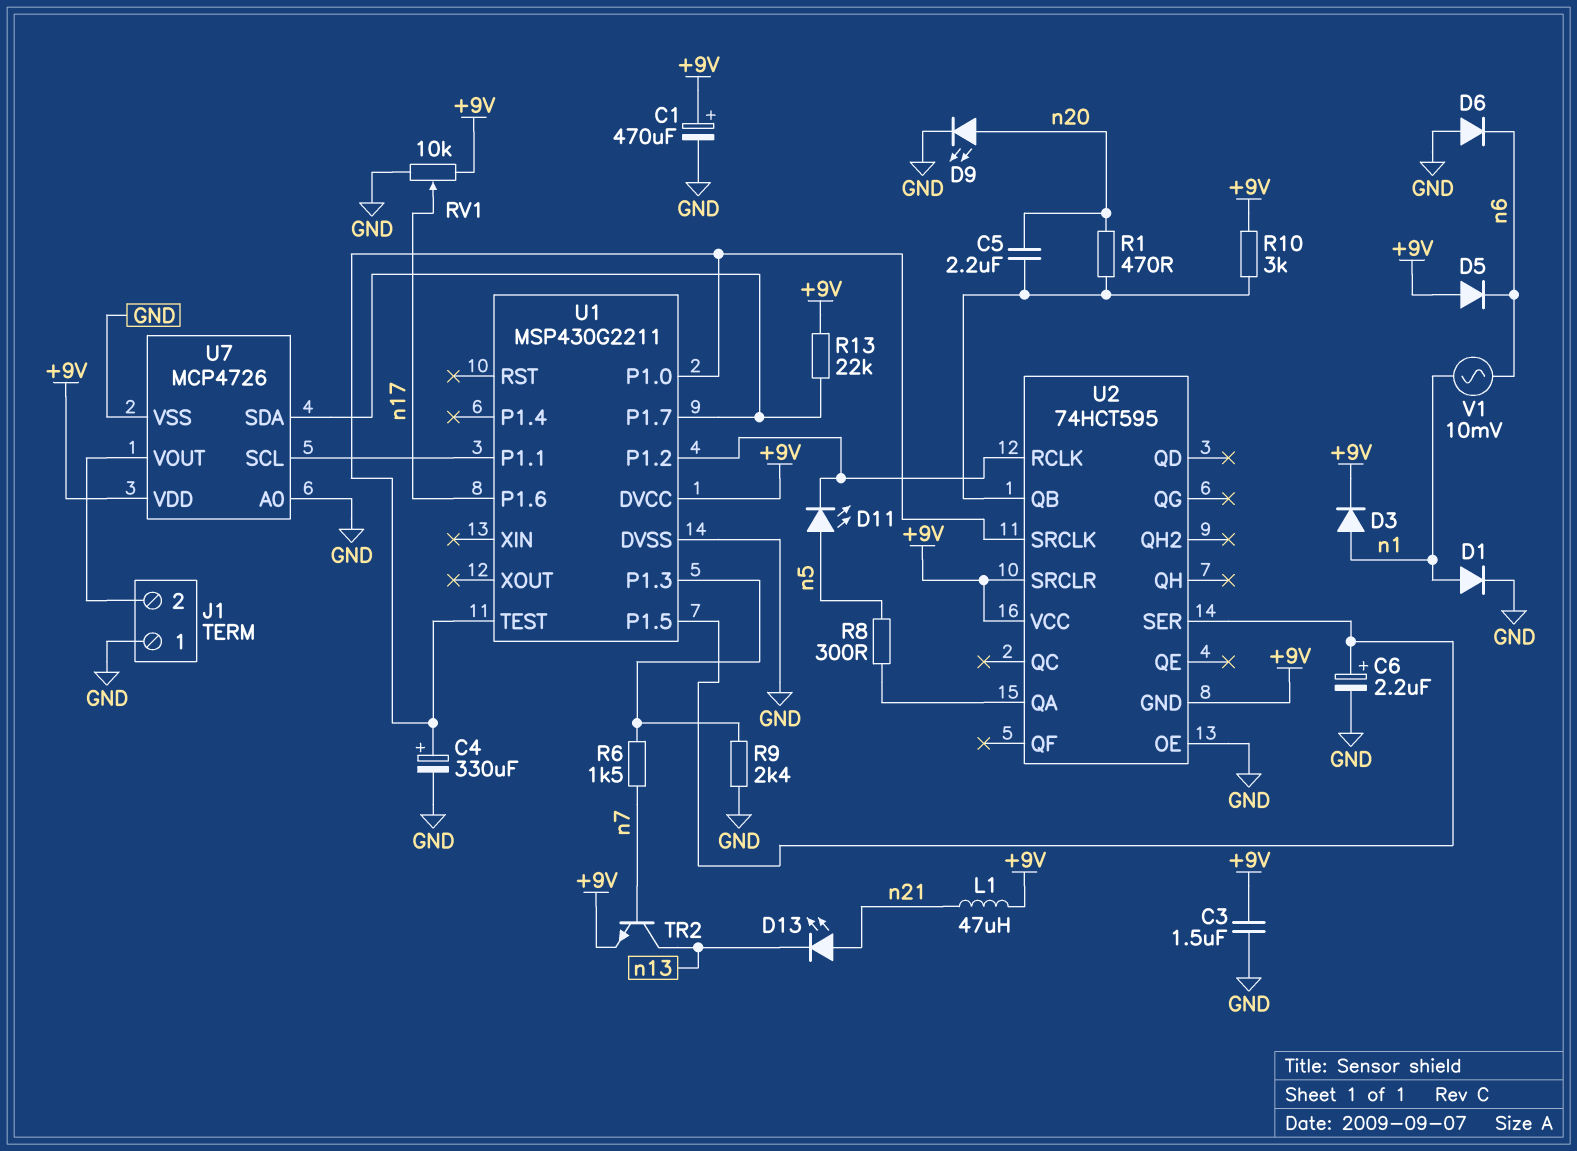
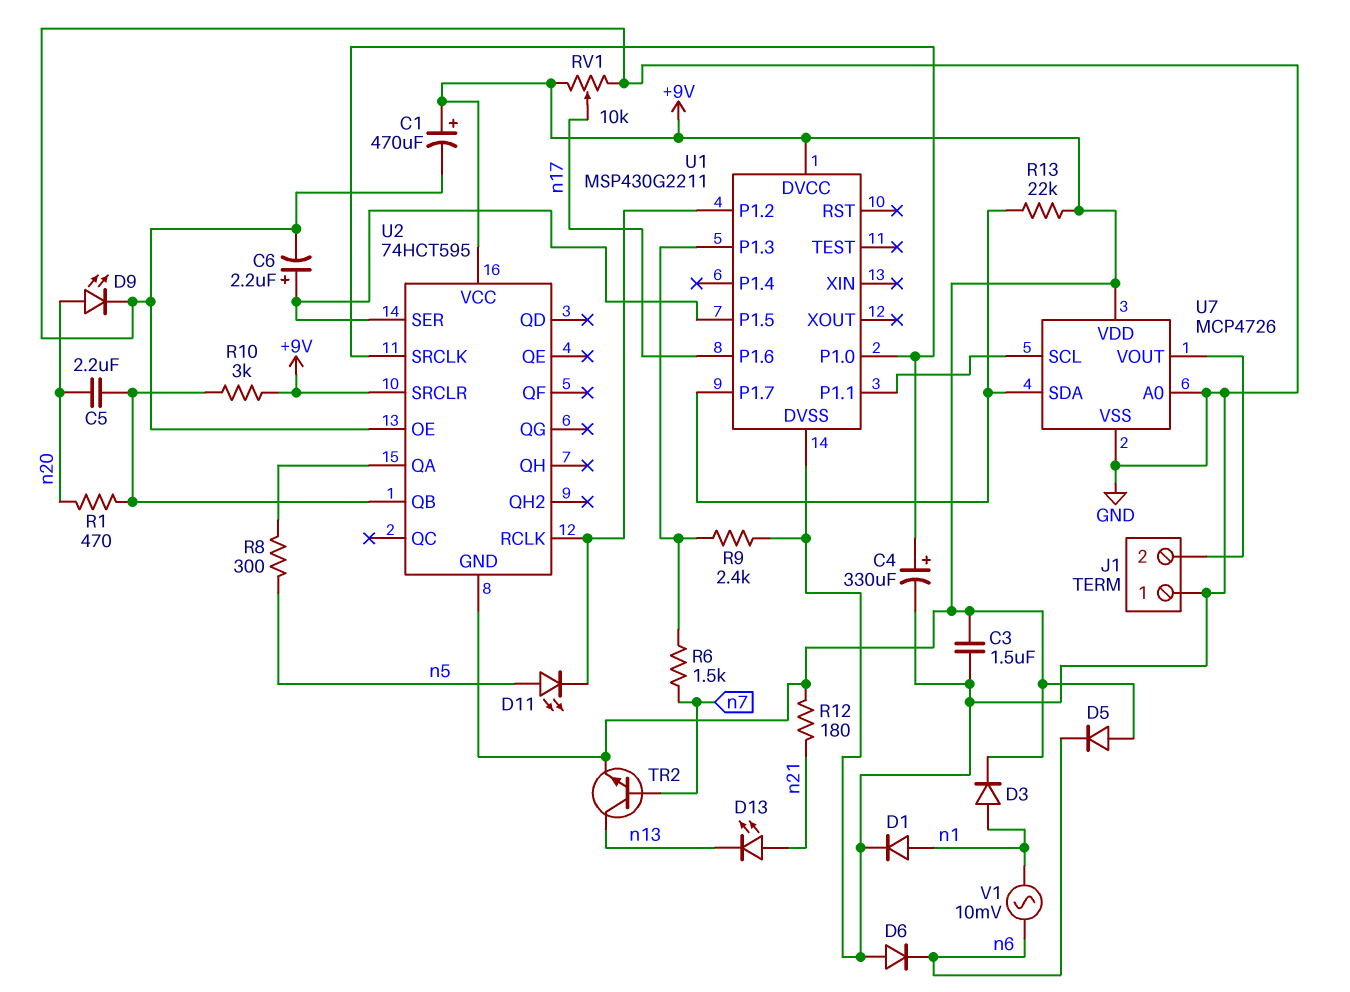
L1: 47uH (+9V, n21) -> none
R12: none -> 180 (+9V, n21)
U1 pin TEST: U1/P1.0 -> none

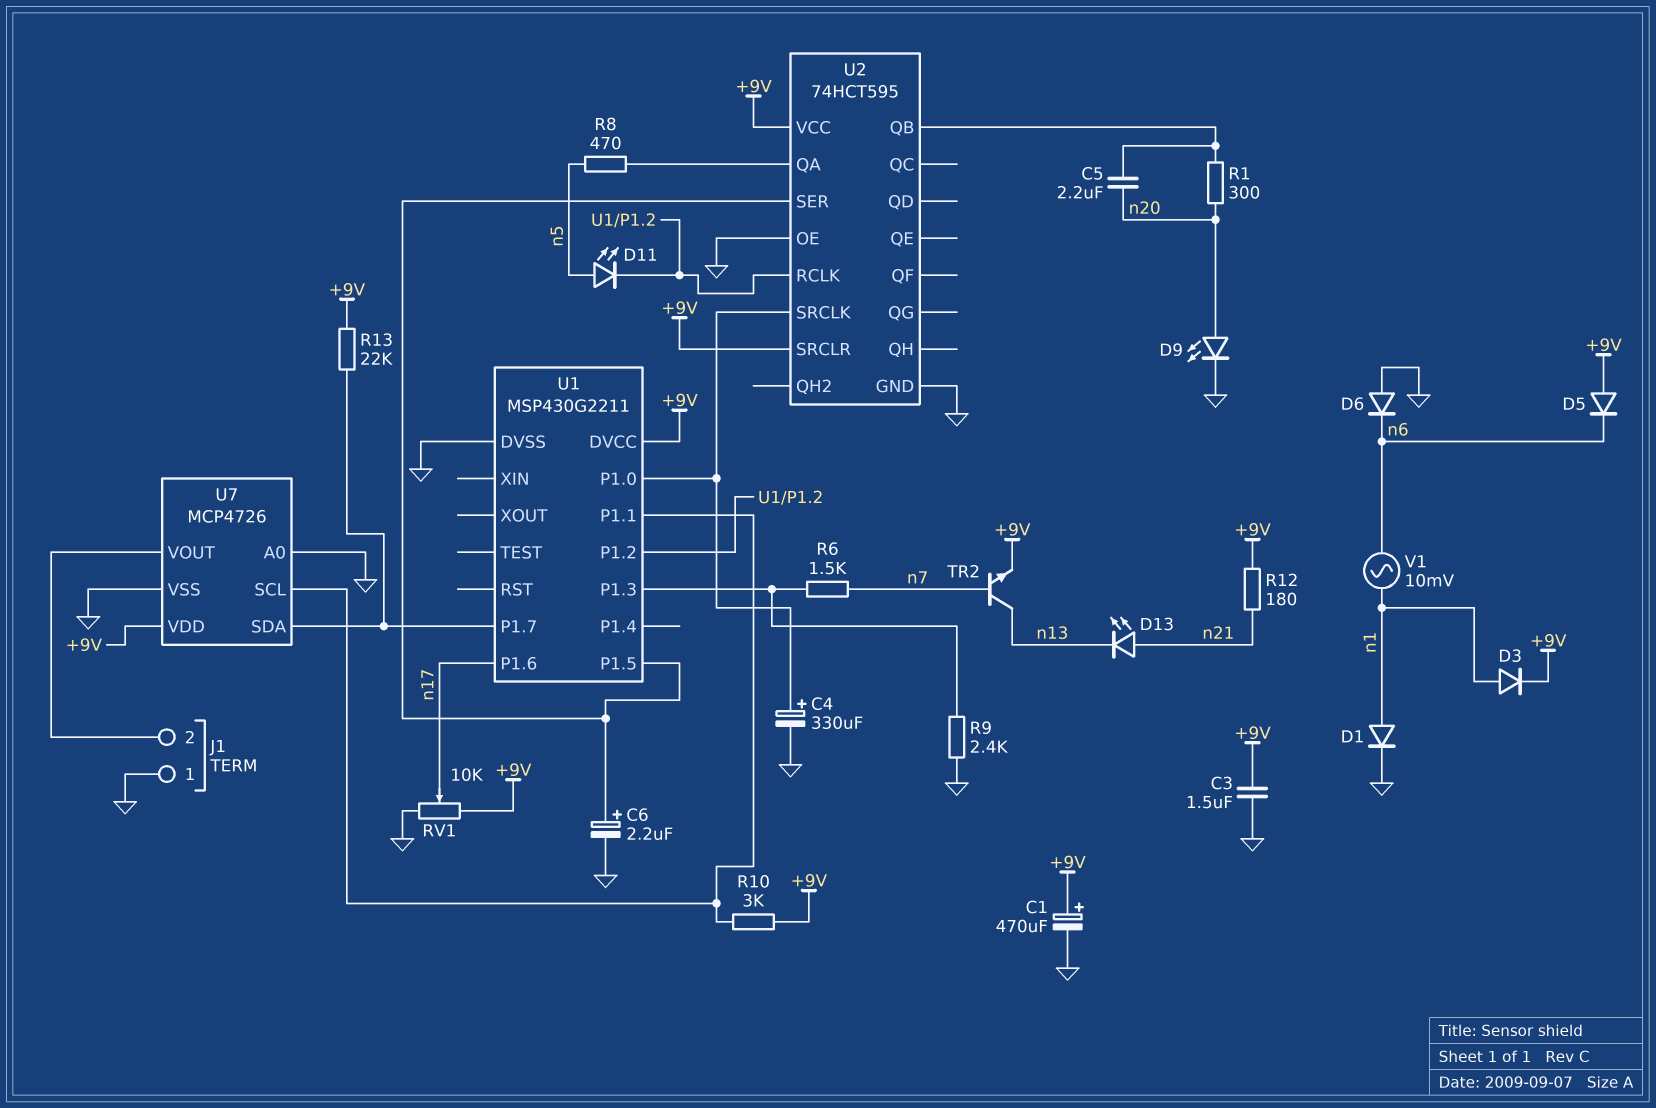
R1: 470 (U2/QB, n20) -> 300 (U2/QB, n20)
R8: 300 (U2/QA, n5) -> 470 (U2/QA, n5)
R10: 3k (+9V, U2/QB) -> 3k (+9V, U1/P1.1)
U2 pin GND: +9V -> GND

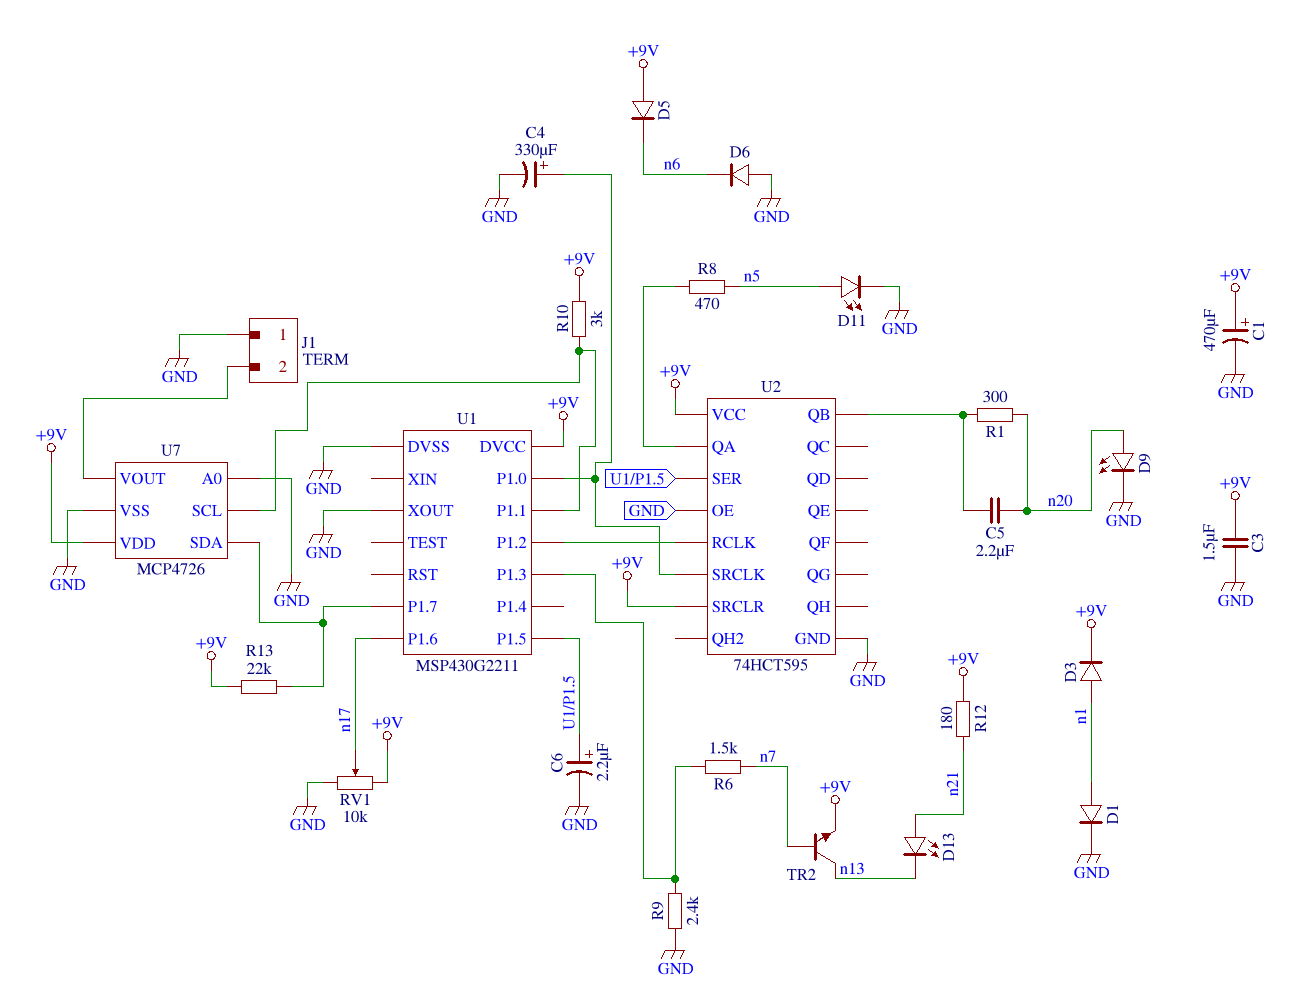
D11: LED (A n5, K U1/P1.2) -> LED (A n5, K GND)
U1 pin XOUT: none -> GND
V1: AC 10mV (n1, n6) -> none

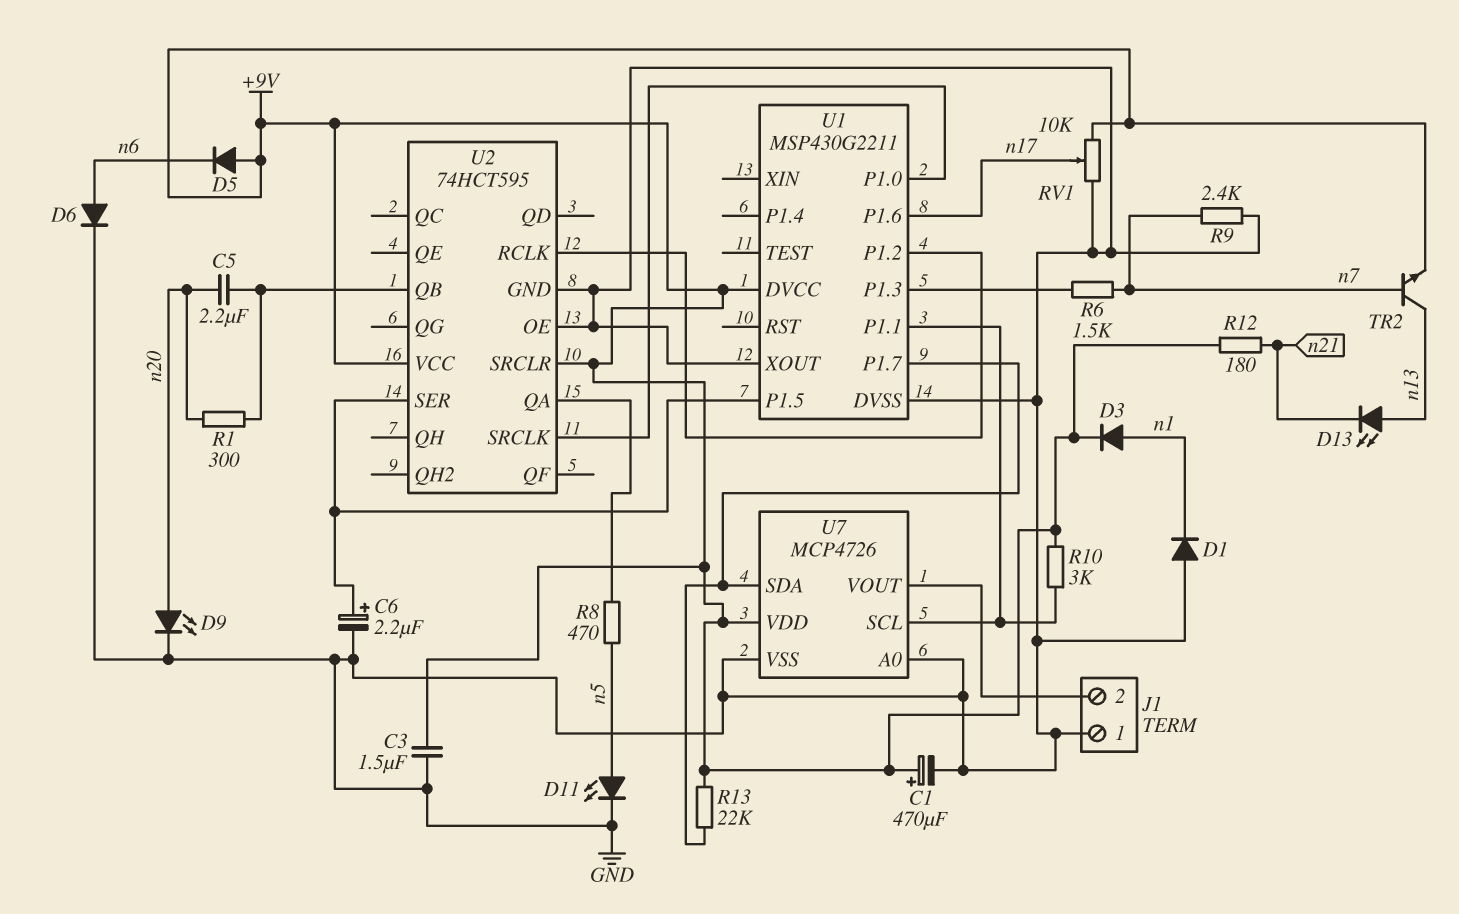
C4: 330uF (plus U1/P1.0, minus GND) -> none
D1: diode (A n1, K GND) -> diode (A GND, K n1)
D6: diode (A GND, K n6) -> diode (A n6, K GND)
D13: LED (A n21, K n13) -> LED (A n13, K n21)
R9: 2.4k (GND, U1/P1.3) -> 2.4k (GND, n7)

